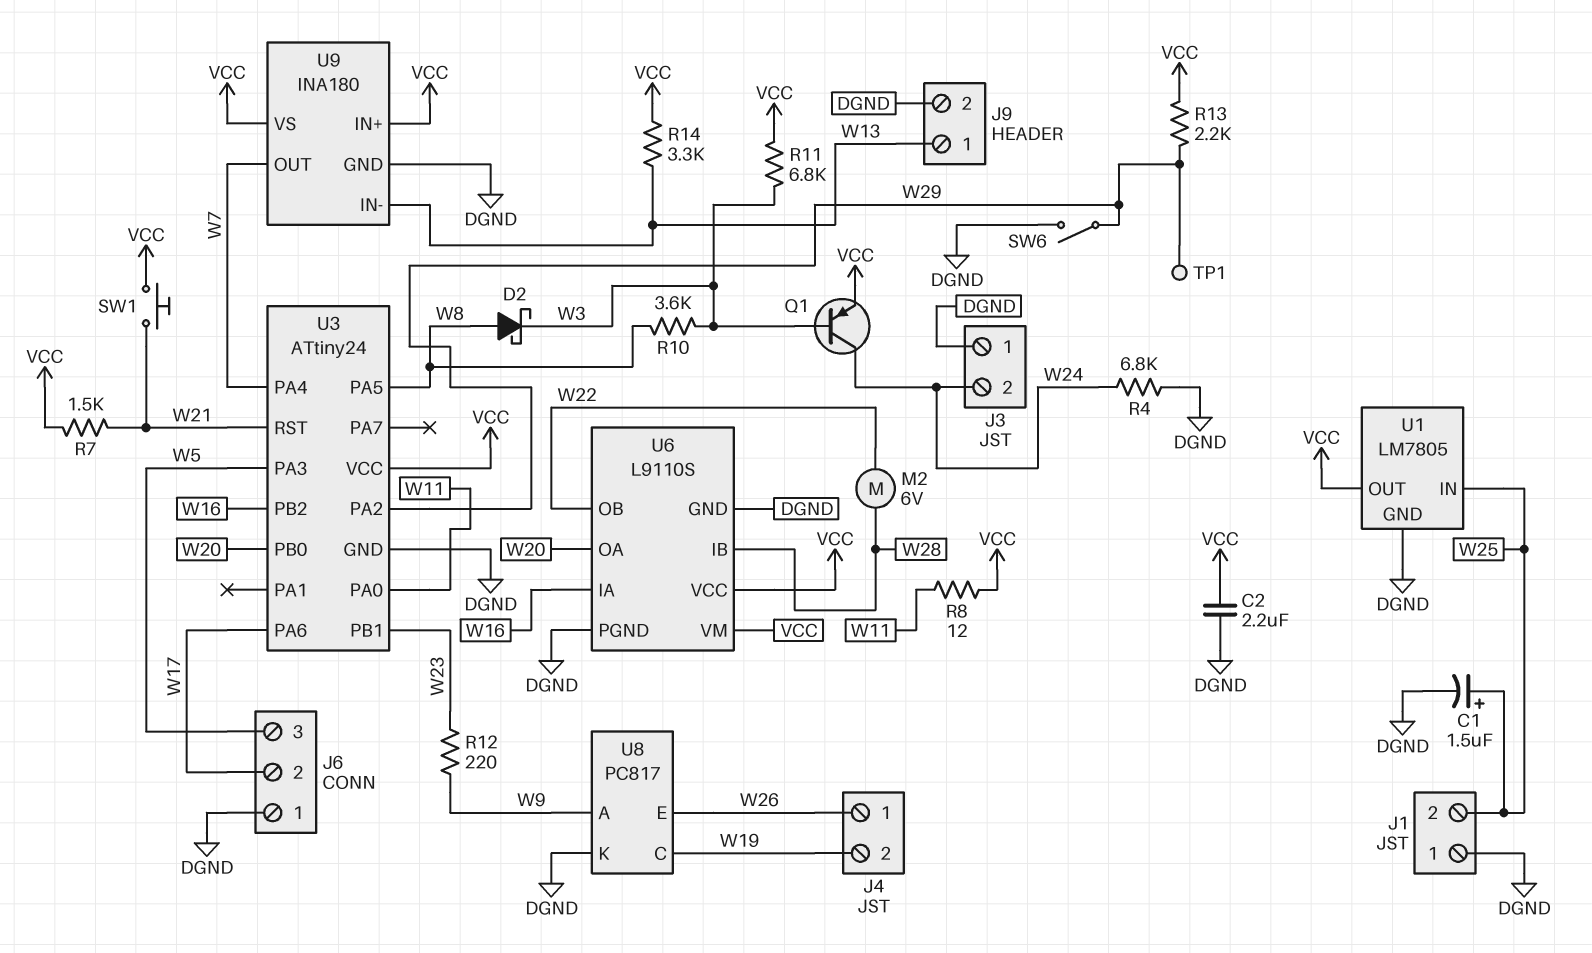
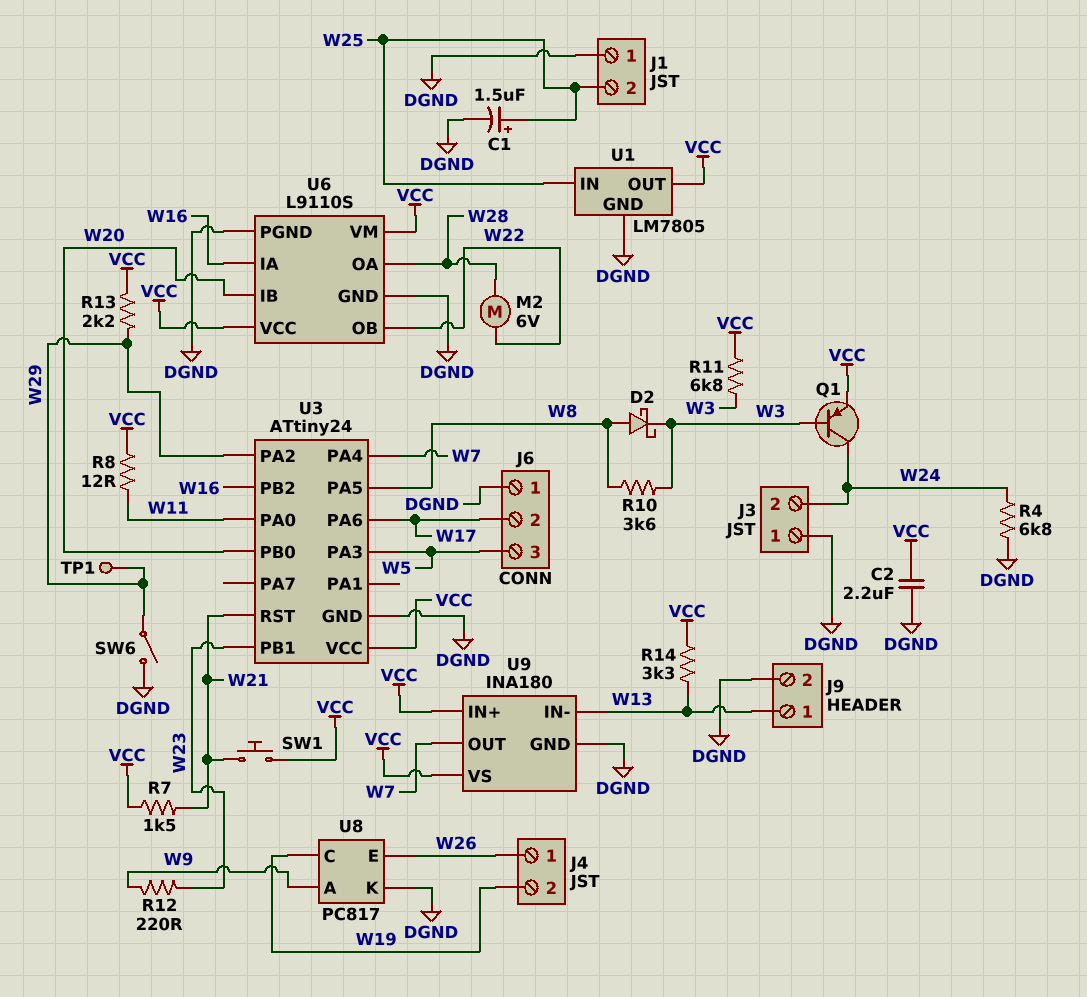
U6 pin IB: W28 -> W20
U6 pin OA: W20 -> W28

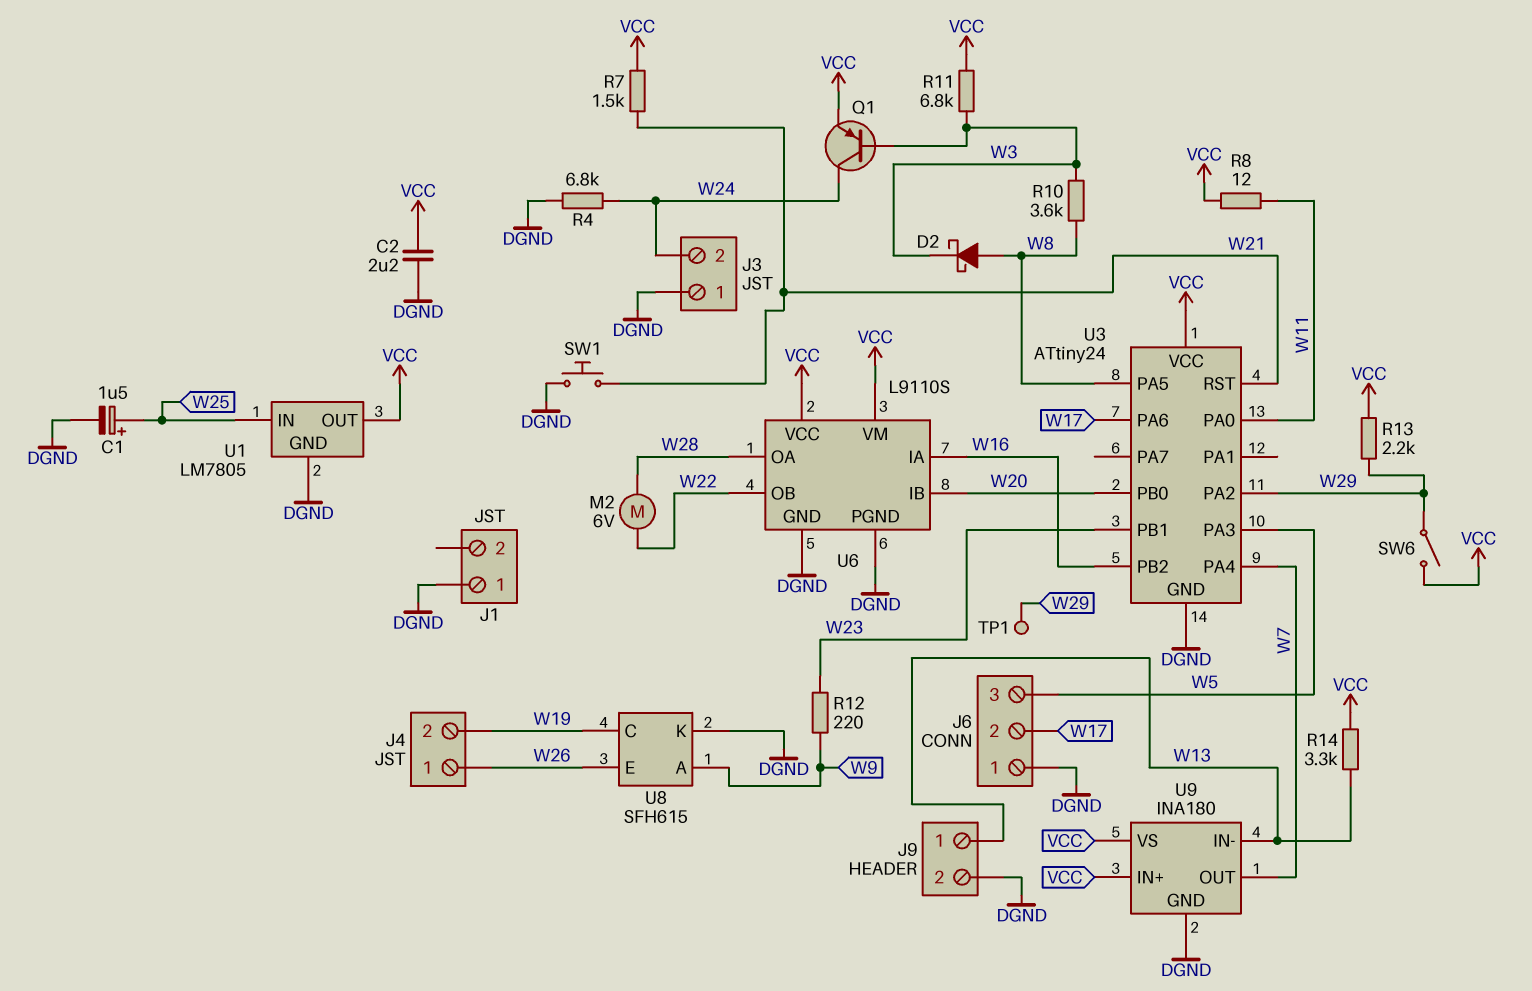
J1 pin 2: W25 -> none
SW1: button (VCC, W21) -> button (DGND, W21)
SW6: switch (DGND, W29) -> switch (VCC, W29)
U8: PC817 -> SFH615

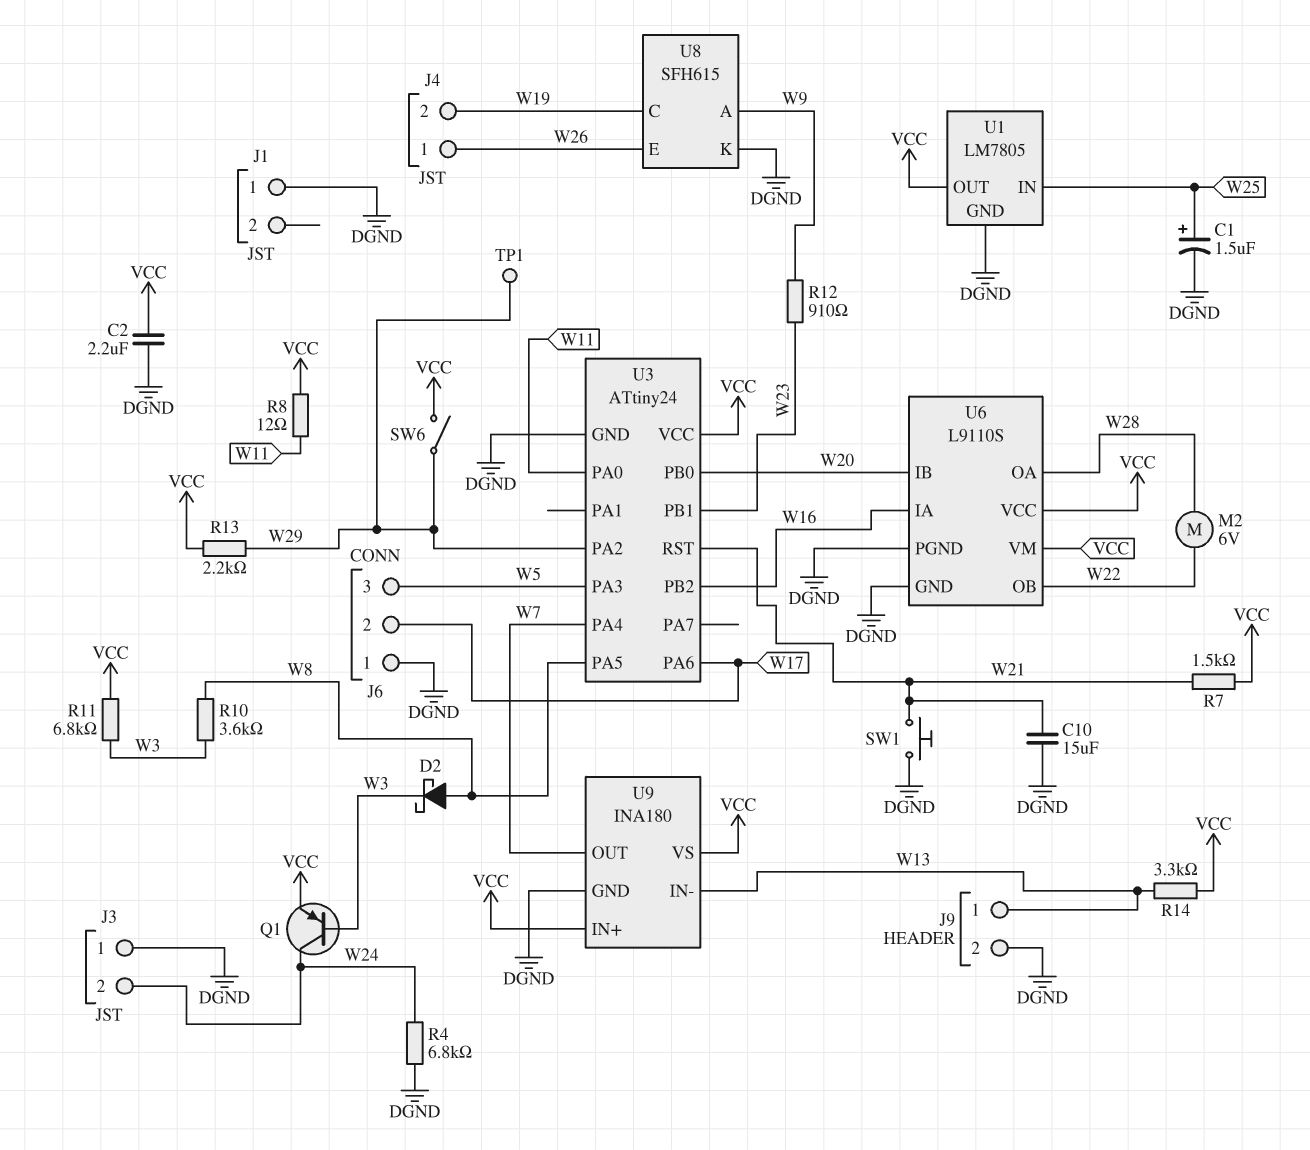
C10: none -> 15uF (DGND, W21)
R12: 220 (W9, W23) -> 910 (W9, W23)

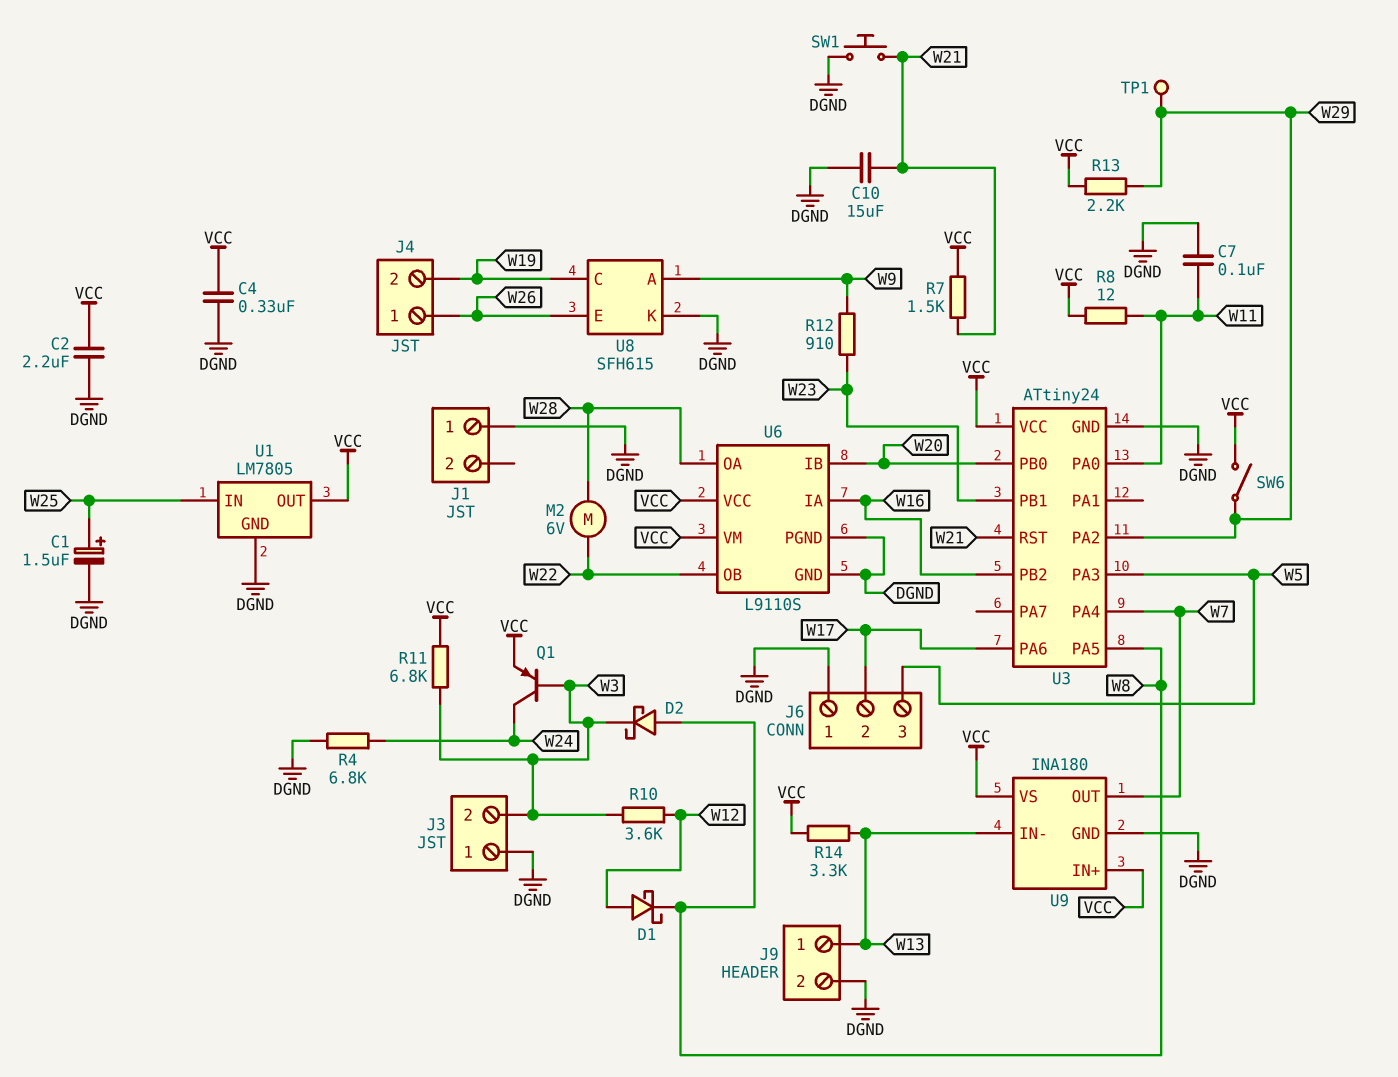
C4: none -> 330nF (DGND, VCC)
C7: none -> 100nF (DGND, W11)
D1: none -> schottky (A W12, K W8)
J3 pin 2: W24 -> W3
R10: 3.6k (W3, W8) -> 3.6k (W3, W12)

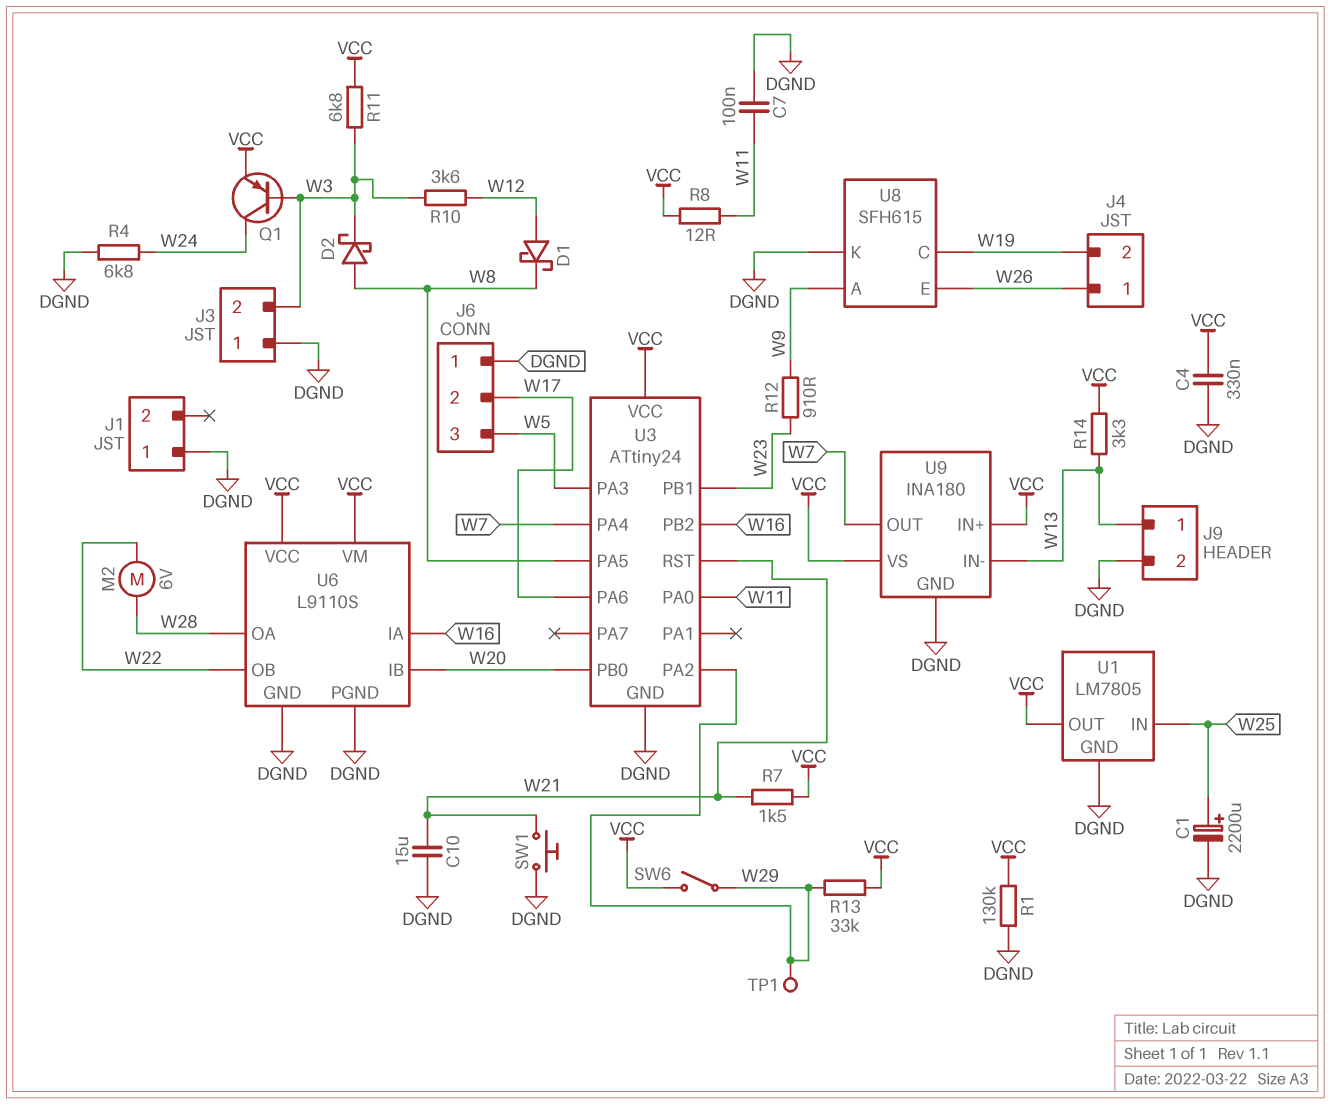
C1: 1.5uF (plus W25, minus DGND) -> 2200uF (plus W25, minus DGND)
C2: 2.2uF (DGND, VCC) -> none
R1: none -> 130k (DGND, VCC)
R13: 2.2k (VCC, W29) -> 33k (VCC, W29)

